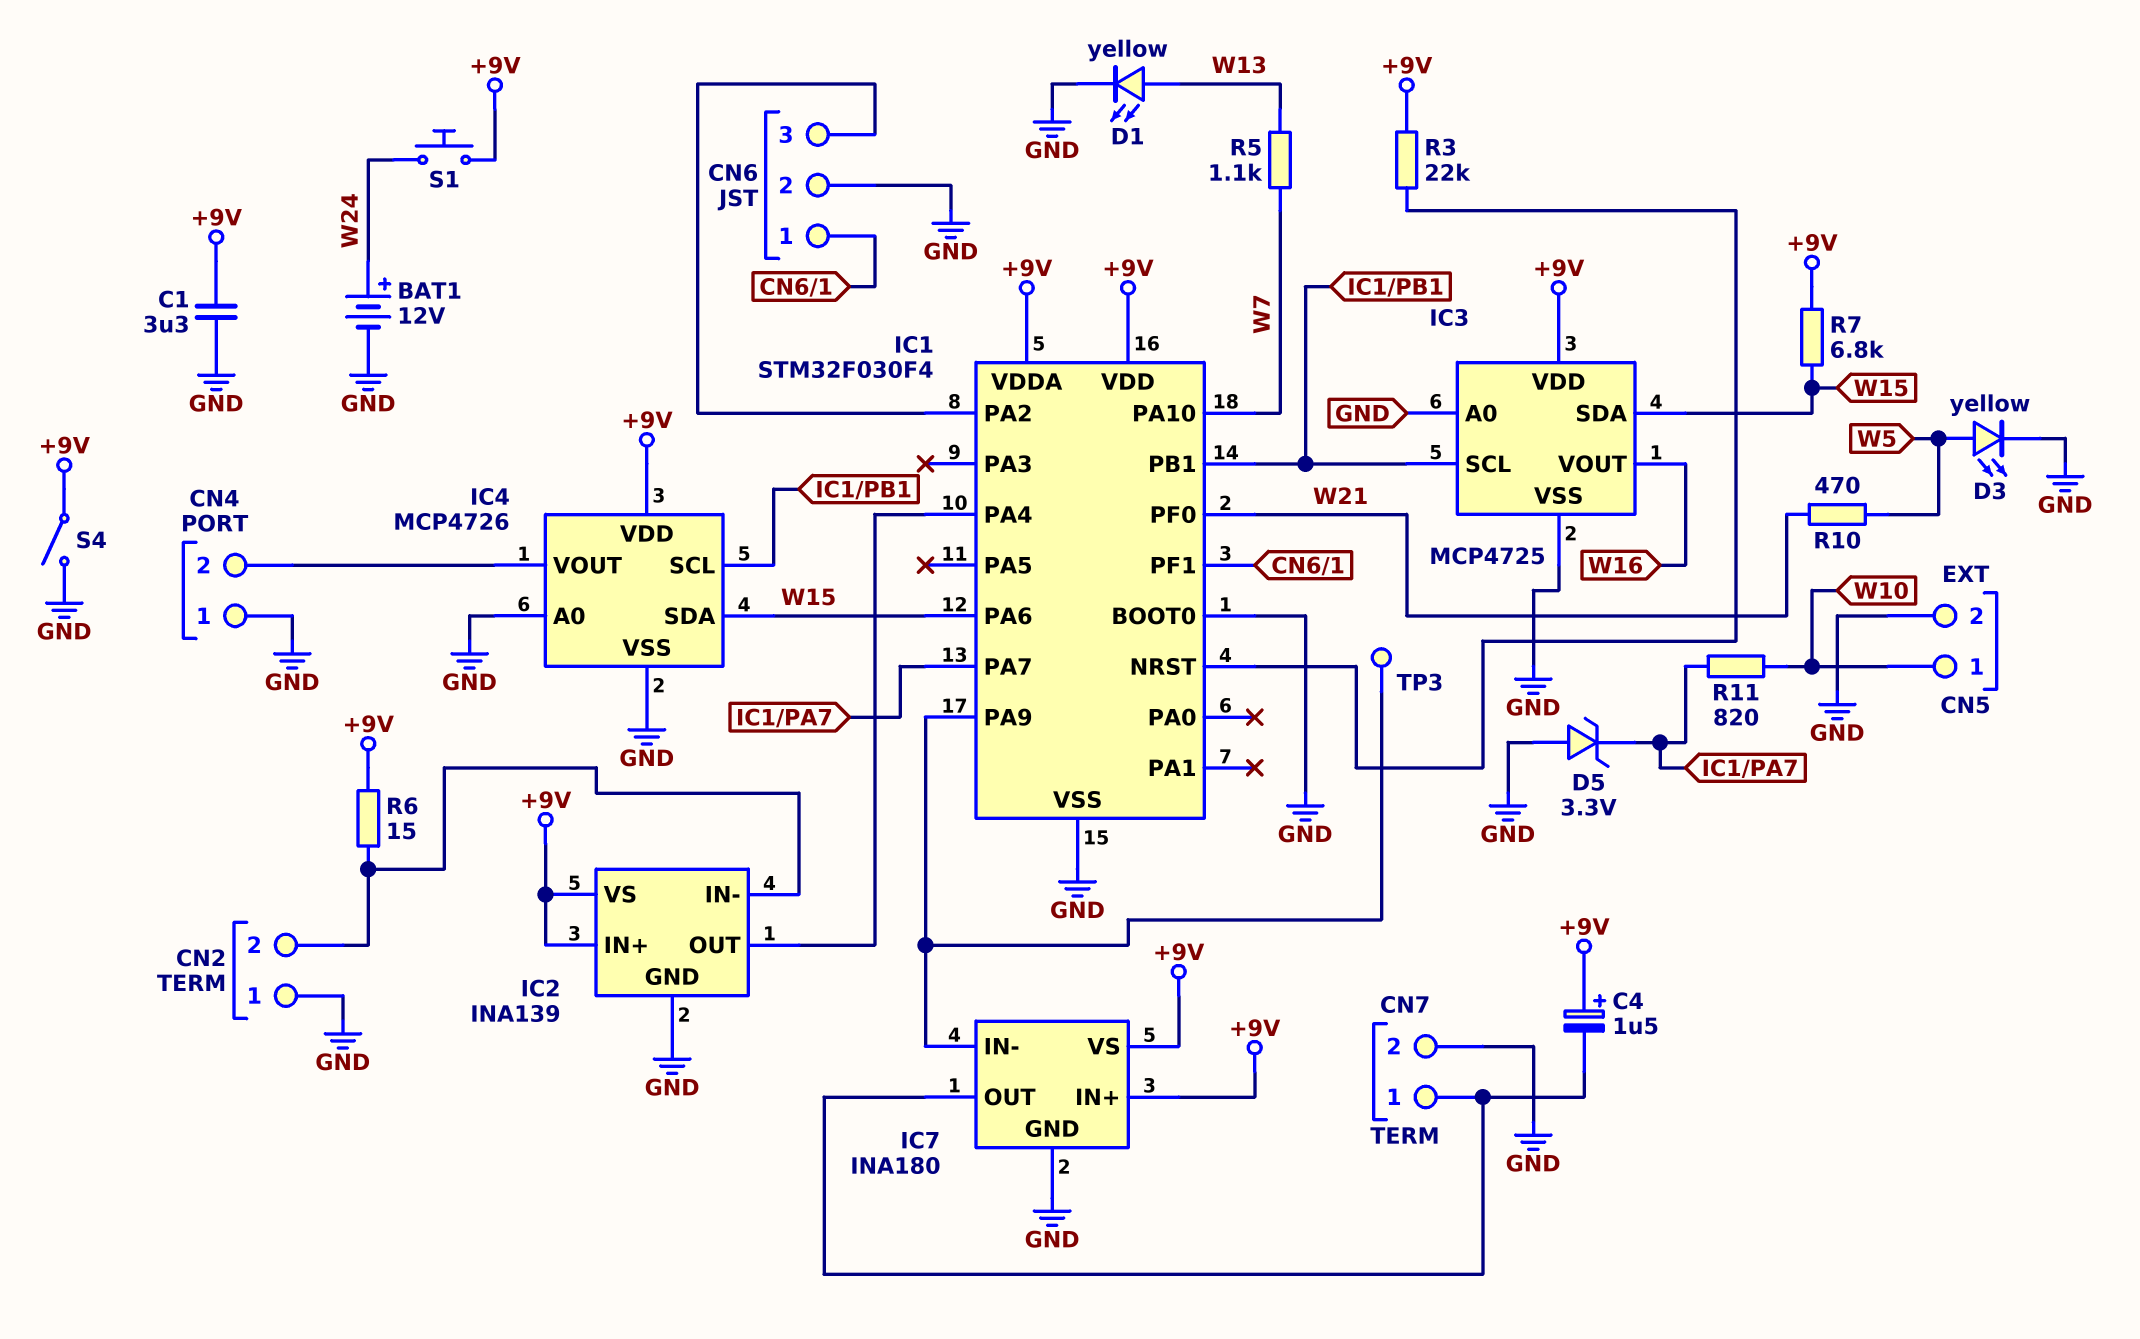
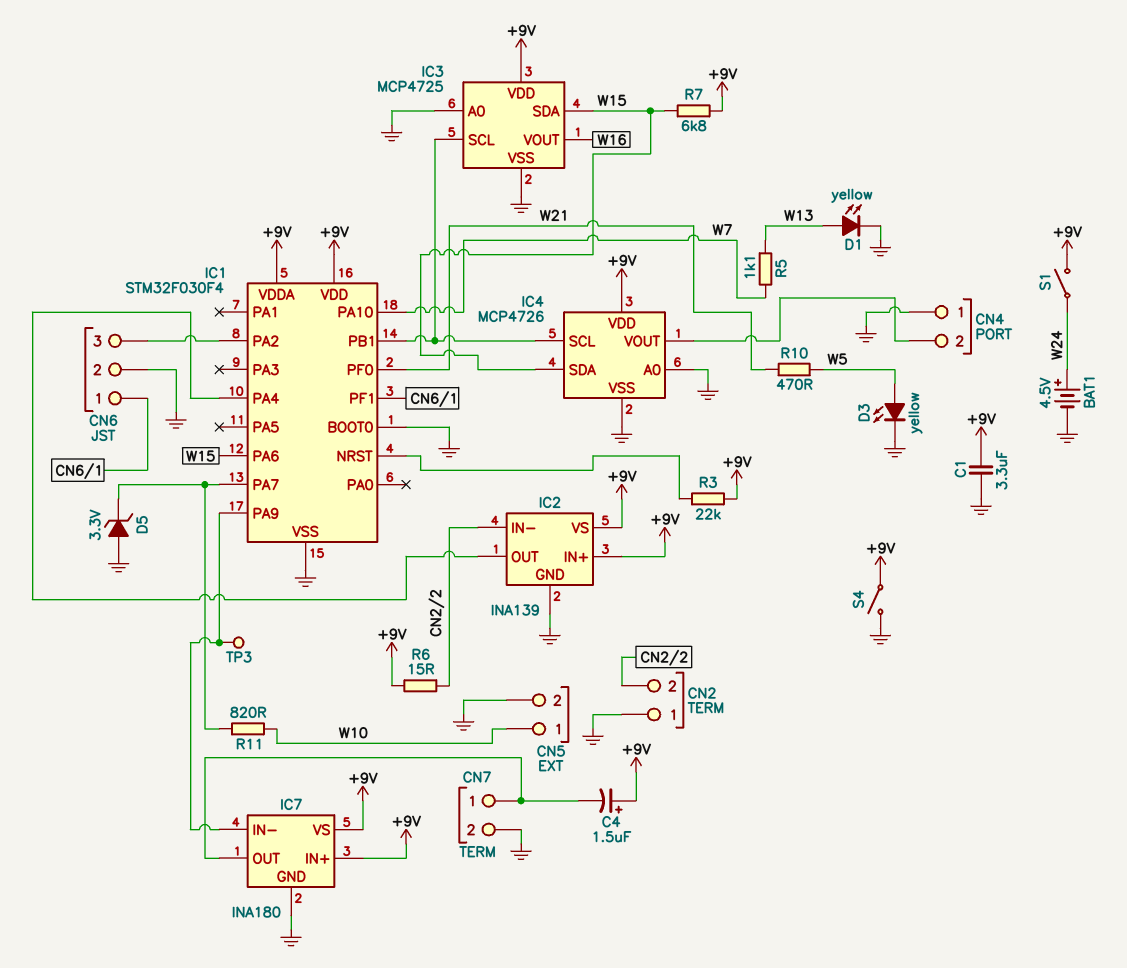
BAT1: 12V (plus W24, minus GND) -> 4.5V (plus W24, minus GND)
S1: button (+9V, W24) -> switch (+9V, W24)

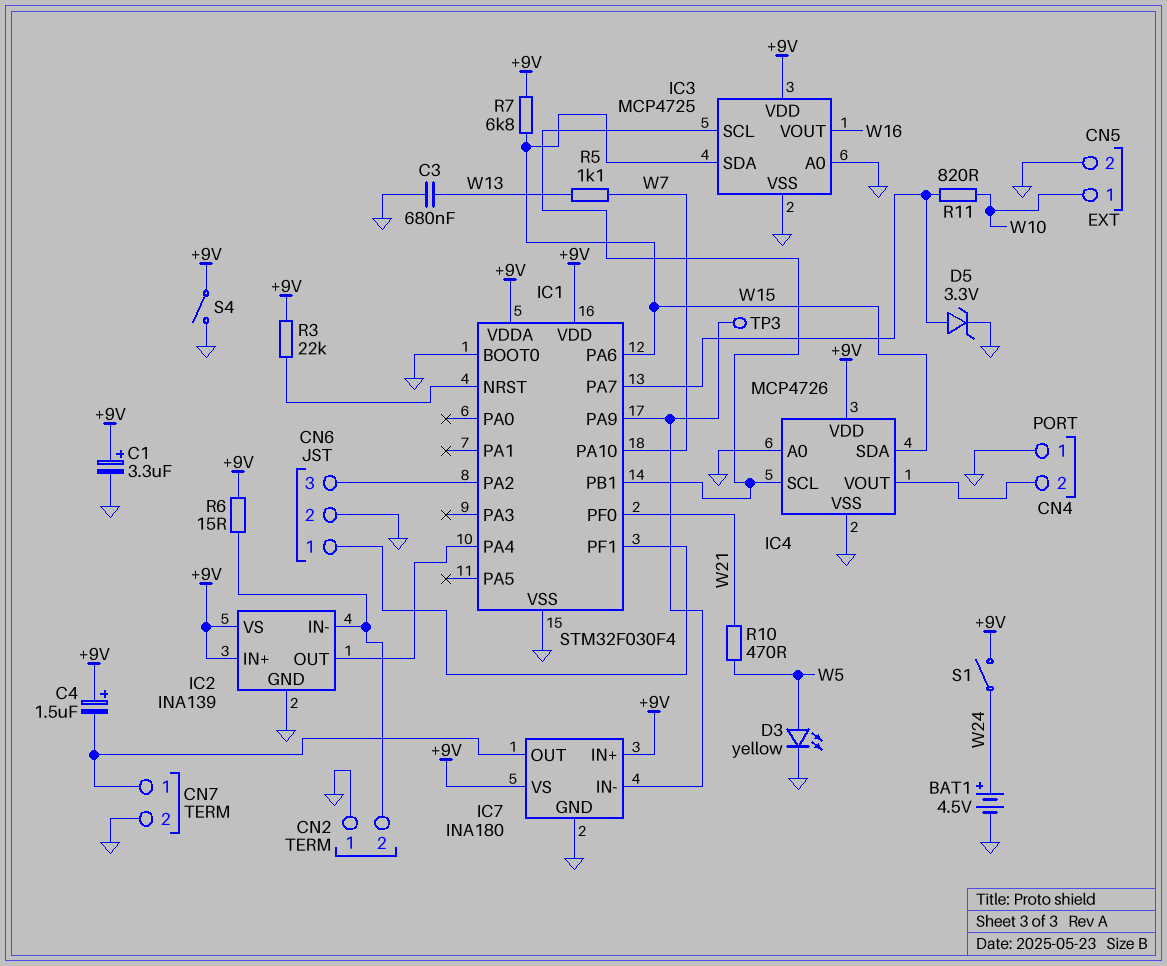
C1: 3.3uF (+9V, GND) -> 3.3uF (plus +9V, minus GND)
C3: none -> 680nF (GND, W13)
D1: LED yellow (A W13, K GND) -> none
D5: zener 3.3V (A GND, K IC1/PA7) -> zener 3.3V (A IC1/PA7, K GND)

